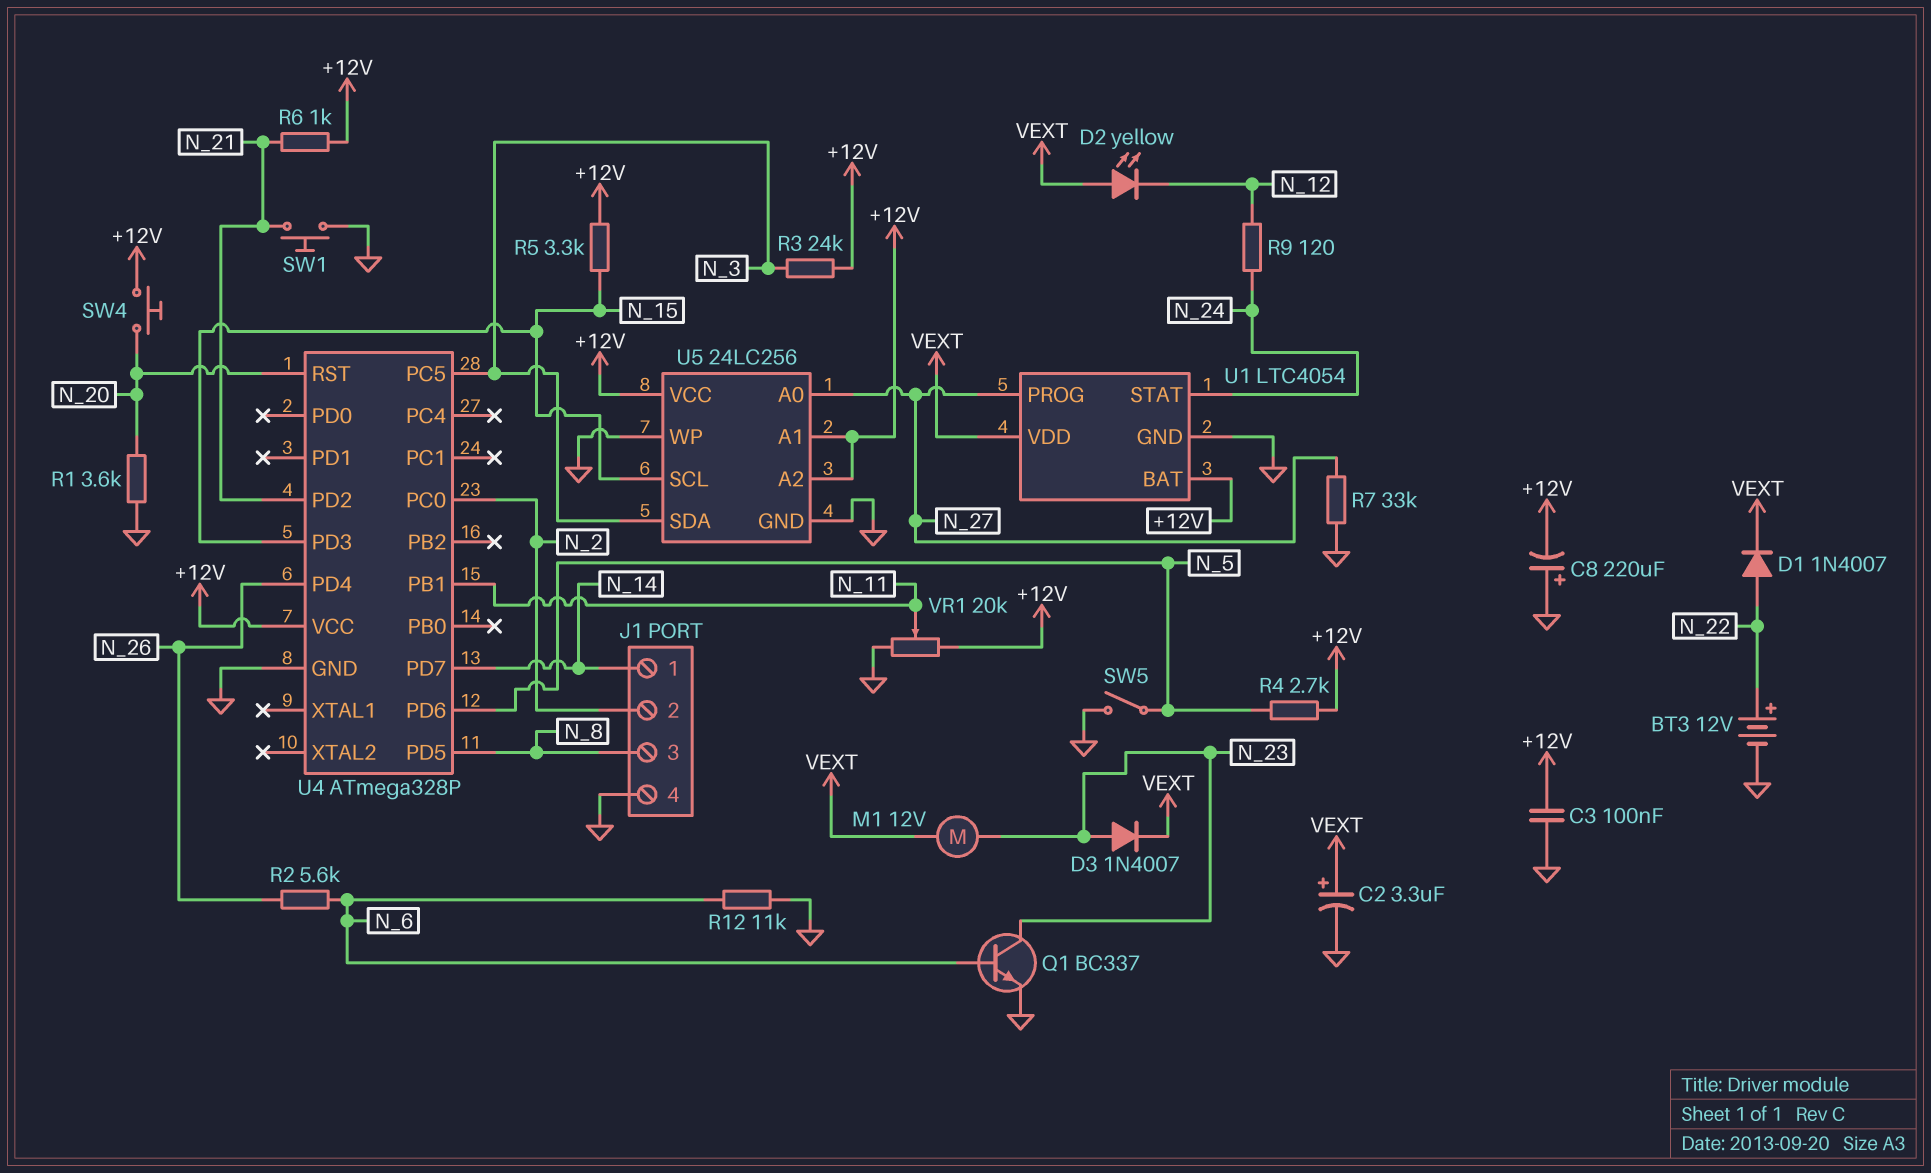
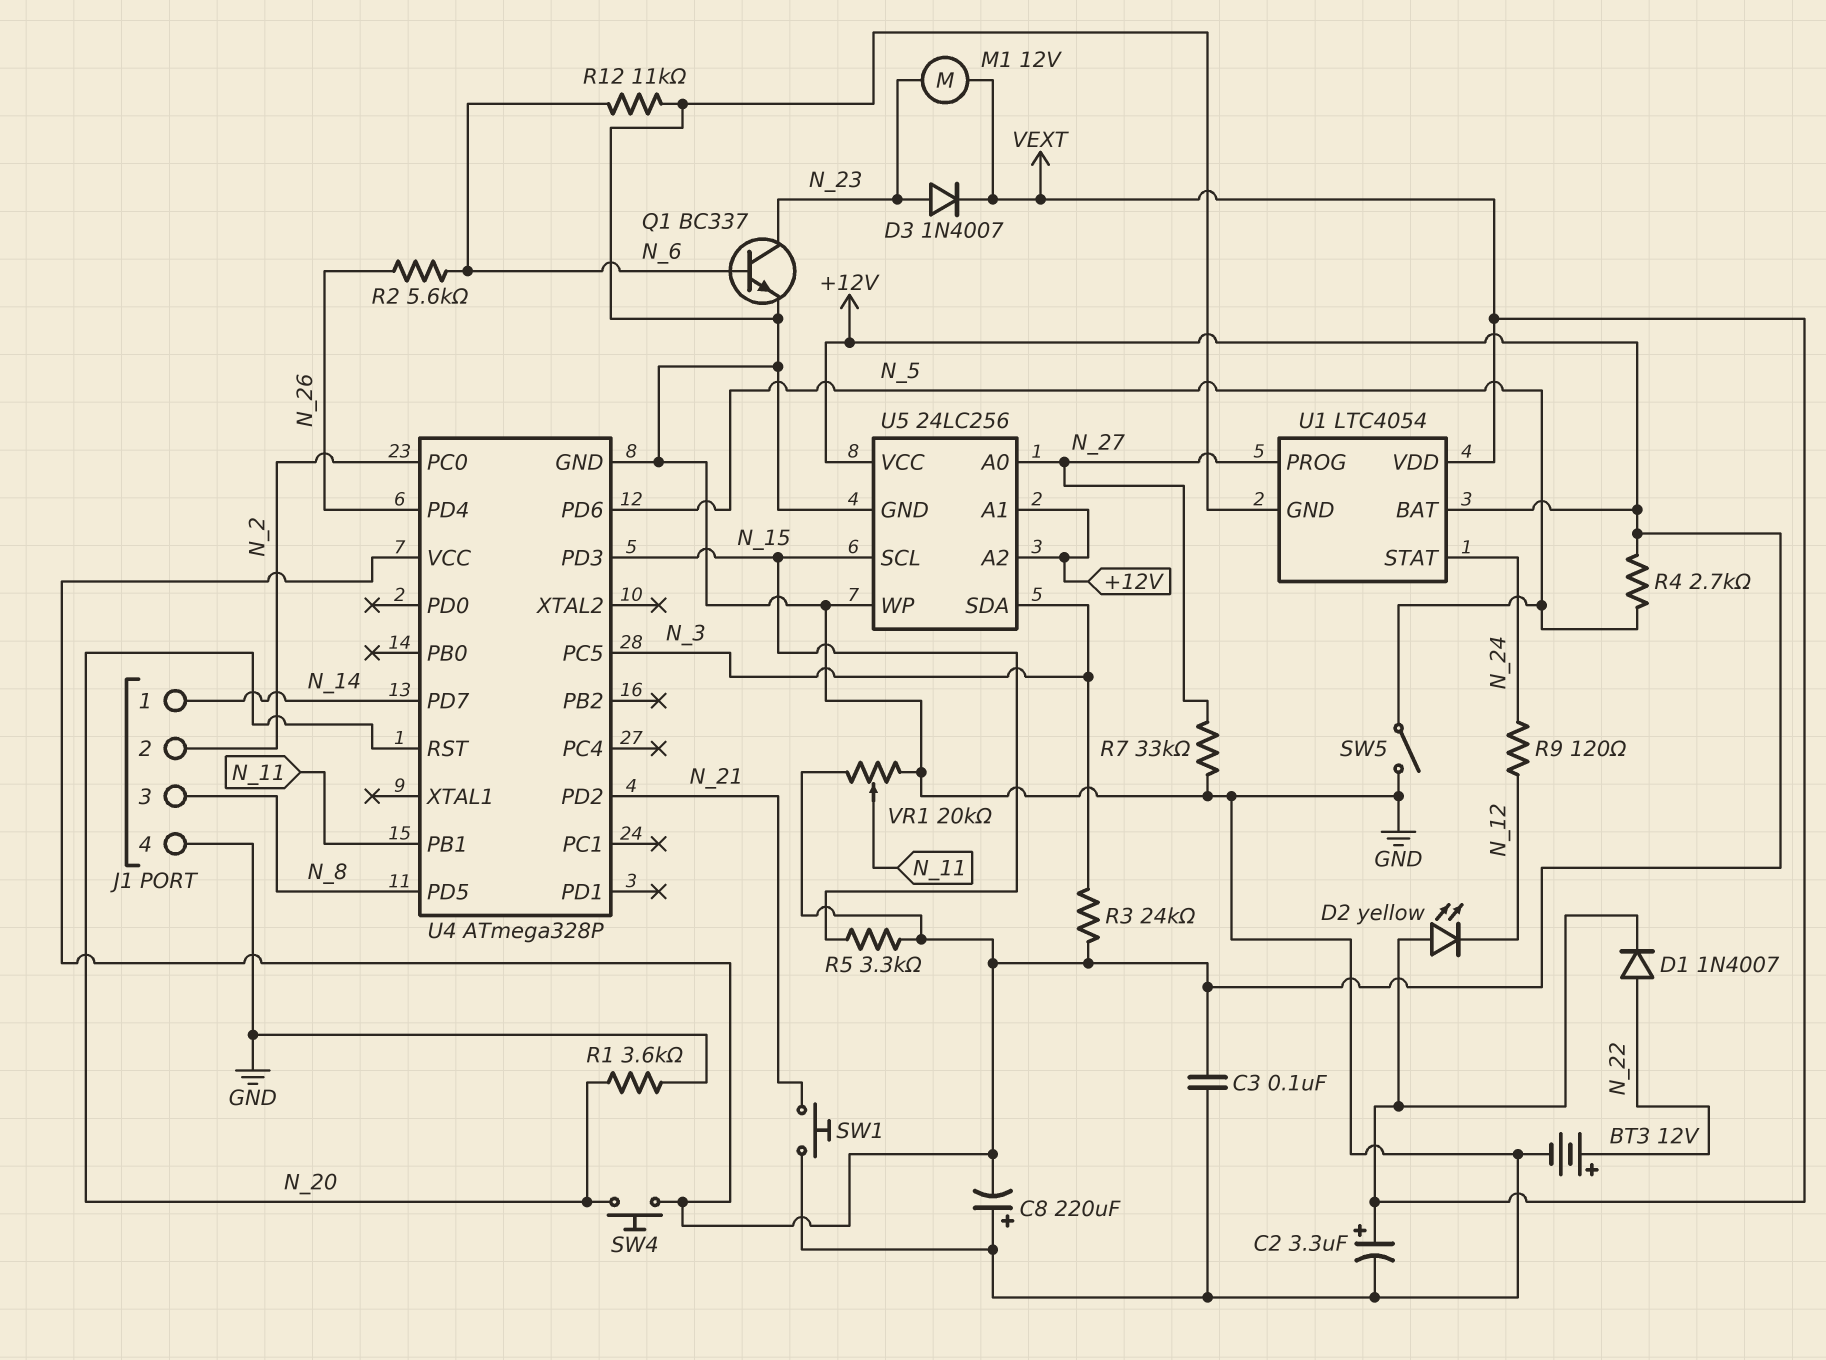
R6: 1k (+12V, N_21) -> none

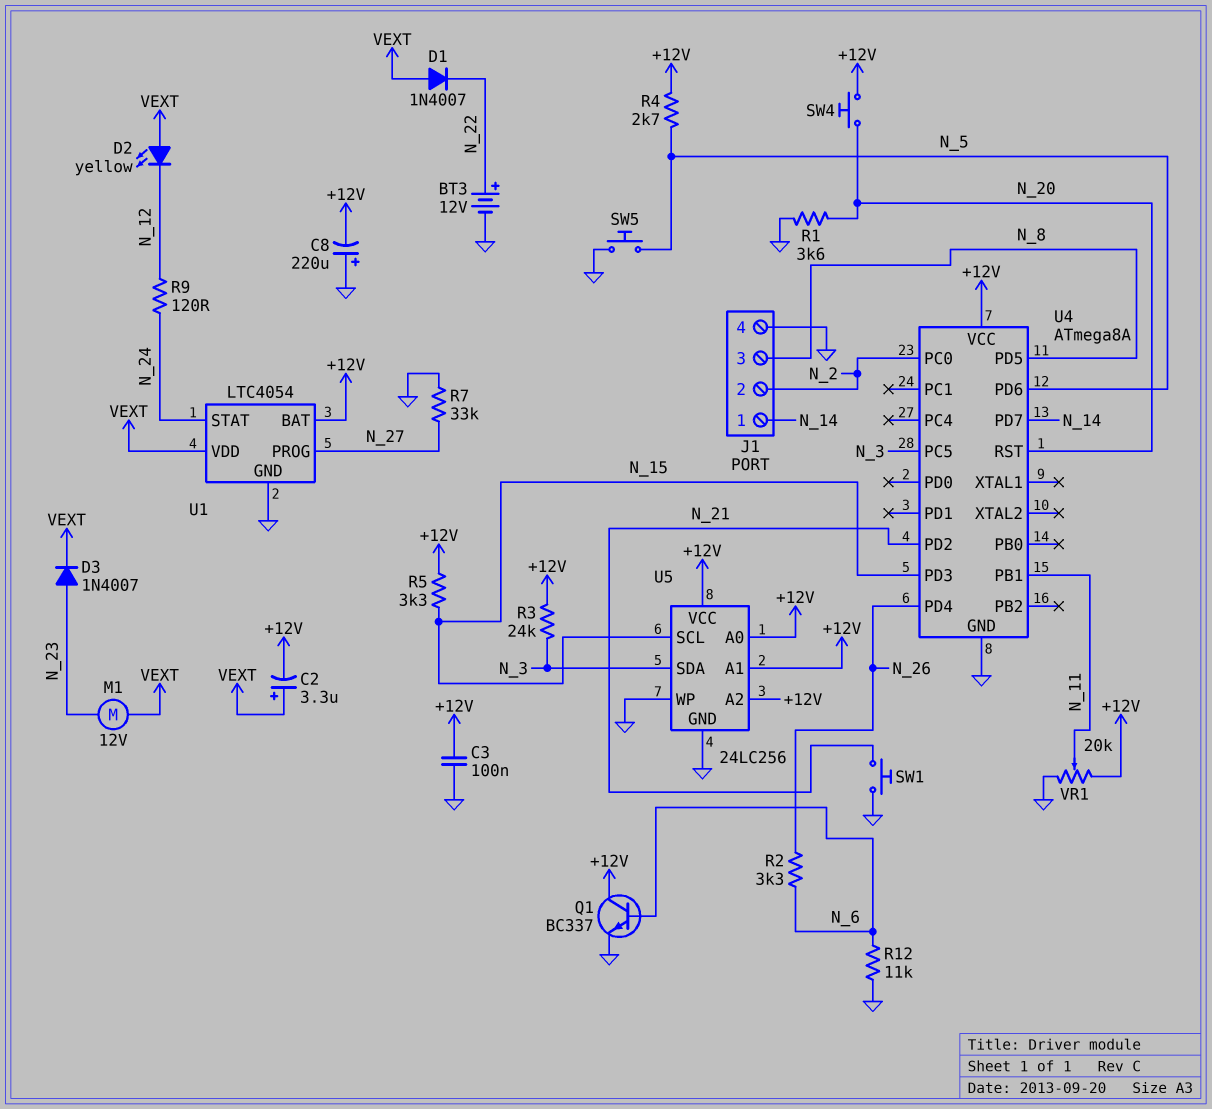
C2: 3.3uF (plus VEXT, minus GND) -> 3.3uF (plus VEXT, minus +12V)
D1: diode 1N4007 (A N_22, K VEXT) -> diode 1N4007 (A VEXT, K N_22)
Q1: NPN BC337 (B N_6, C N_23, E GND) -> NPN BC337 (B N_6, C +12V, E GND)
R2: 5.6k (N_6, N_26) -> 3.3k (N_6, N_26)
SW5: switch (GND, N_5) -> button (GND, N_5)
U4: ATmega328P -> ATmega8A
U5 pin A0: N_27 -> +12V

